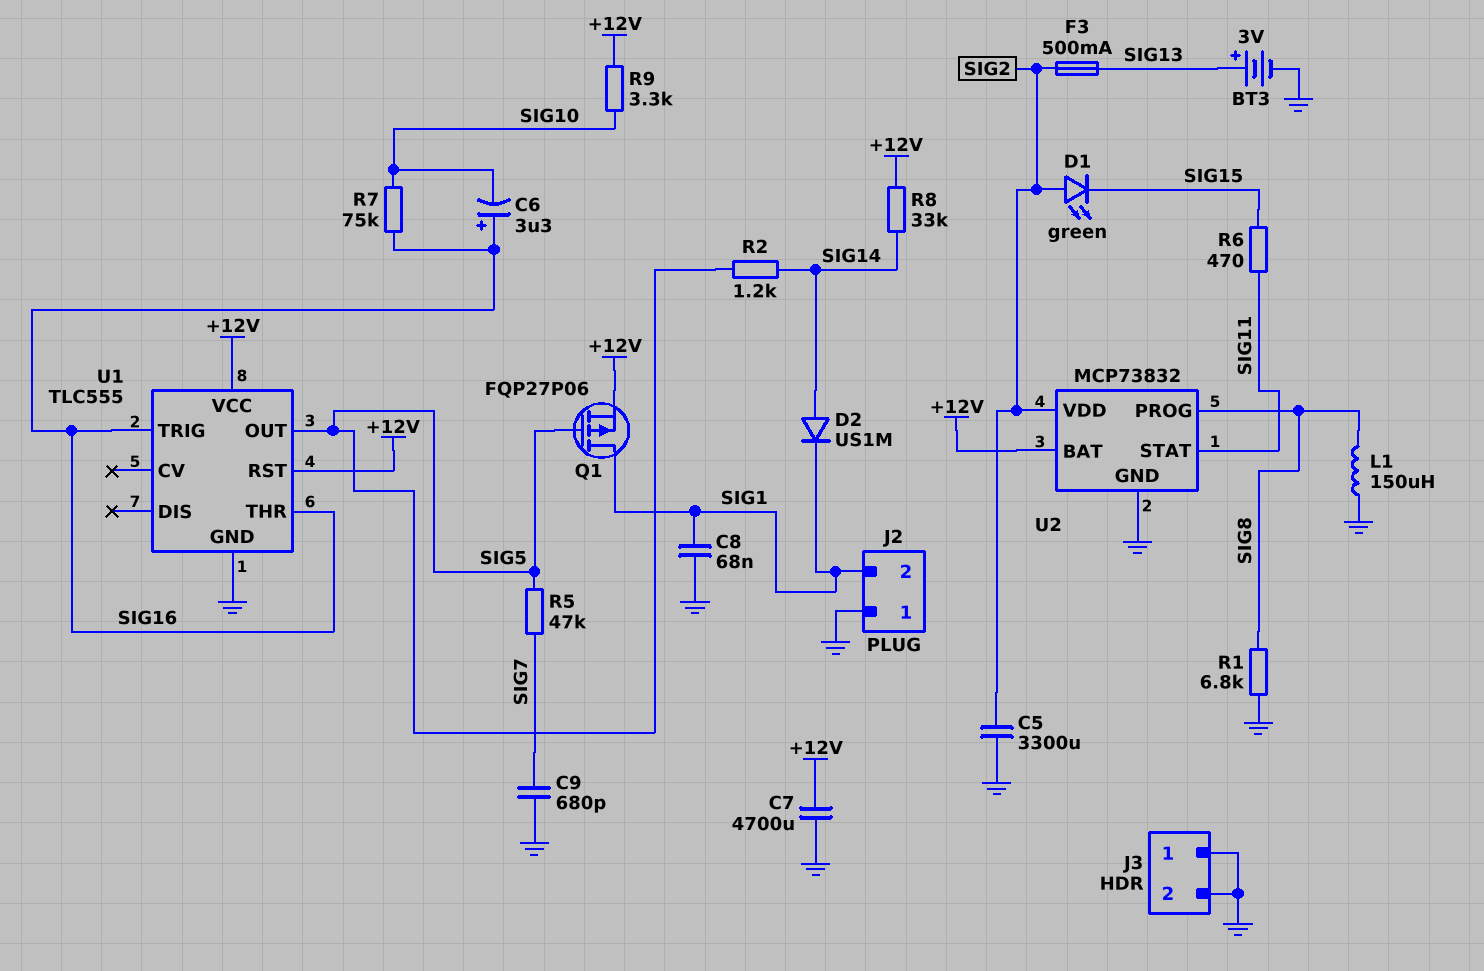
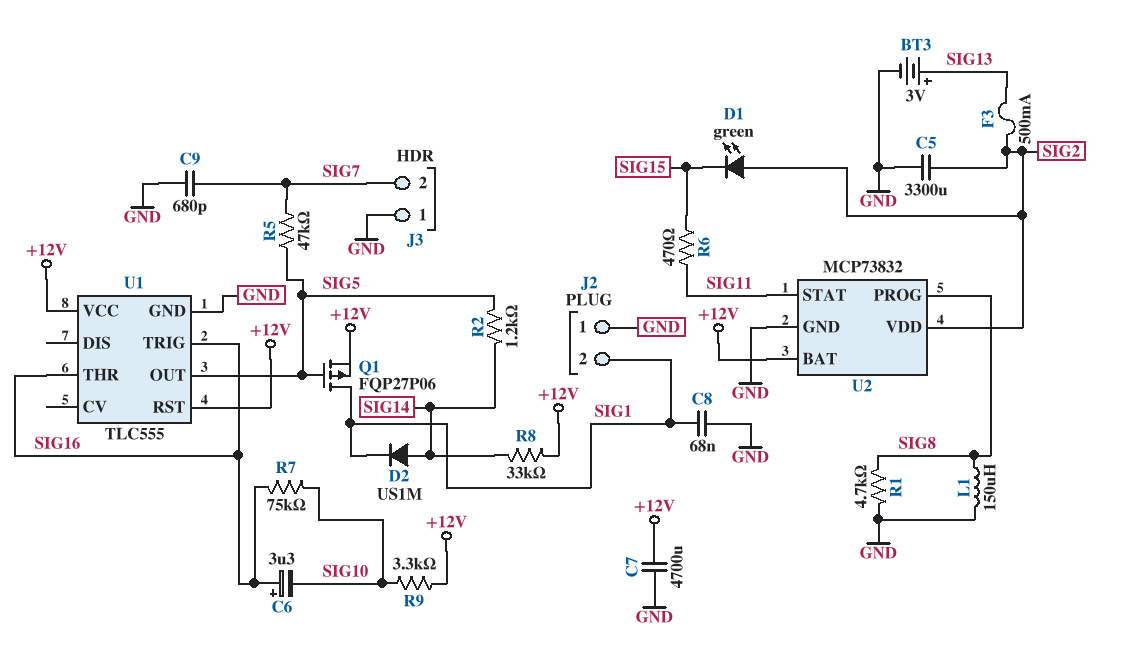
J3 pin 2: GND -> SIG7
R1: 6.8k (GND, SIG8) -> 4.7k (GND, SIG8)

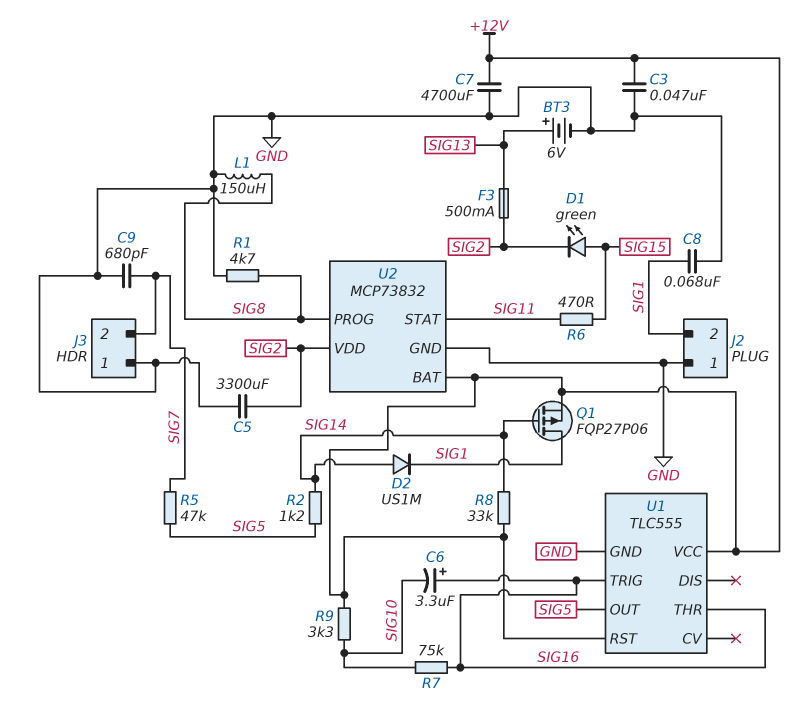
BT3: 3V (plus SIG13, minus GND) -> 6V (plus SIG13, minus GND)
C3: none -> 47nF (+12V, GND)
D1: LED green (A SIG2, K SIG15) -> LED green (A SIG15, K SIG2)
Q1: PMOS FQP27P06 (G SIG5, D SIG1, S +12V) -> PMOS FQP27P06 (G SIG14, D SIG1, S +12V)

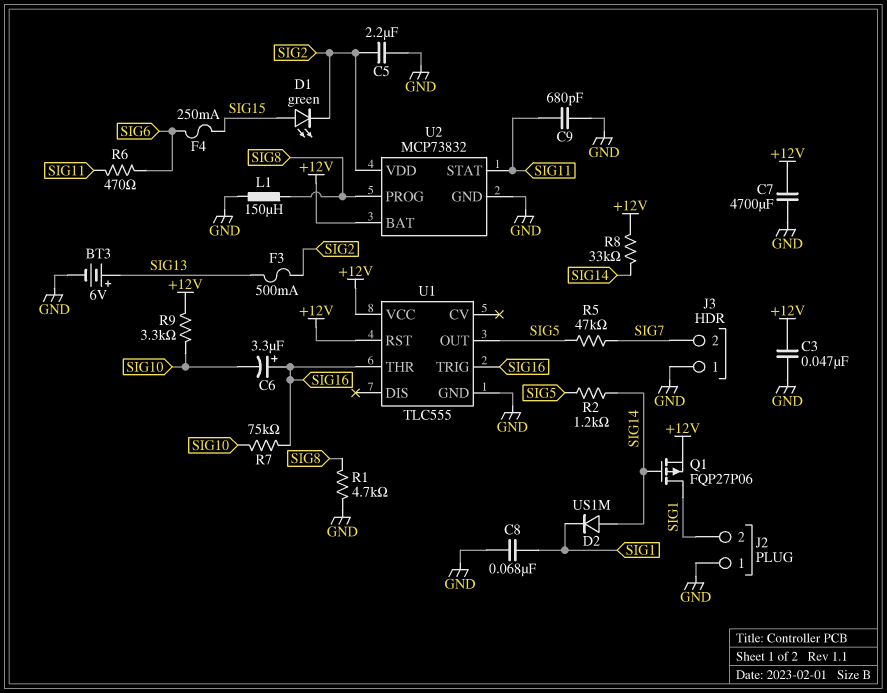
C5: 3300uF (GND, SIG2) -> 2.2uF (GND, SIG2)
C9: 680pF (GND, SIG7) -> 680pF (GND, SIG11)
F4: none -> 250mA (SIG6, SIG15)
R6: 470 (SIG11, SIG15) -> 470 (SIG6, SIG11)

